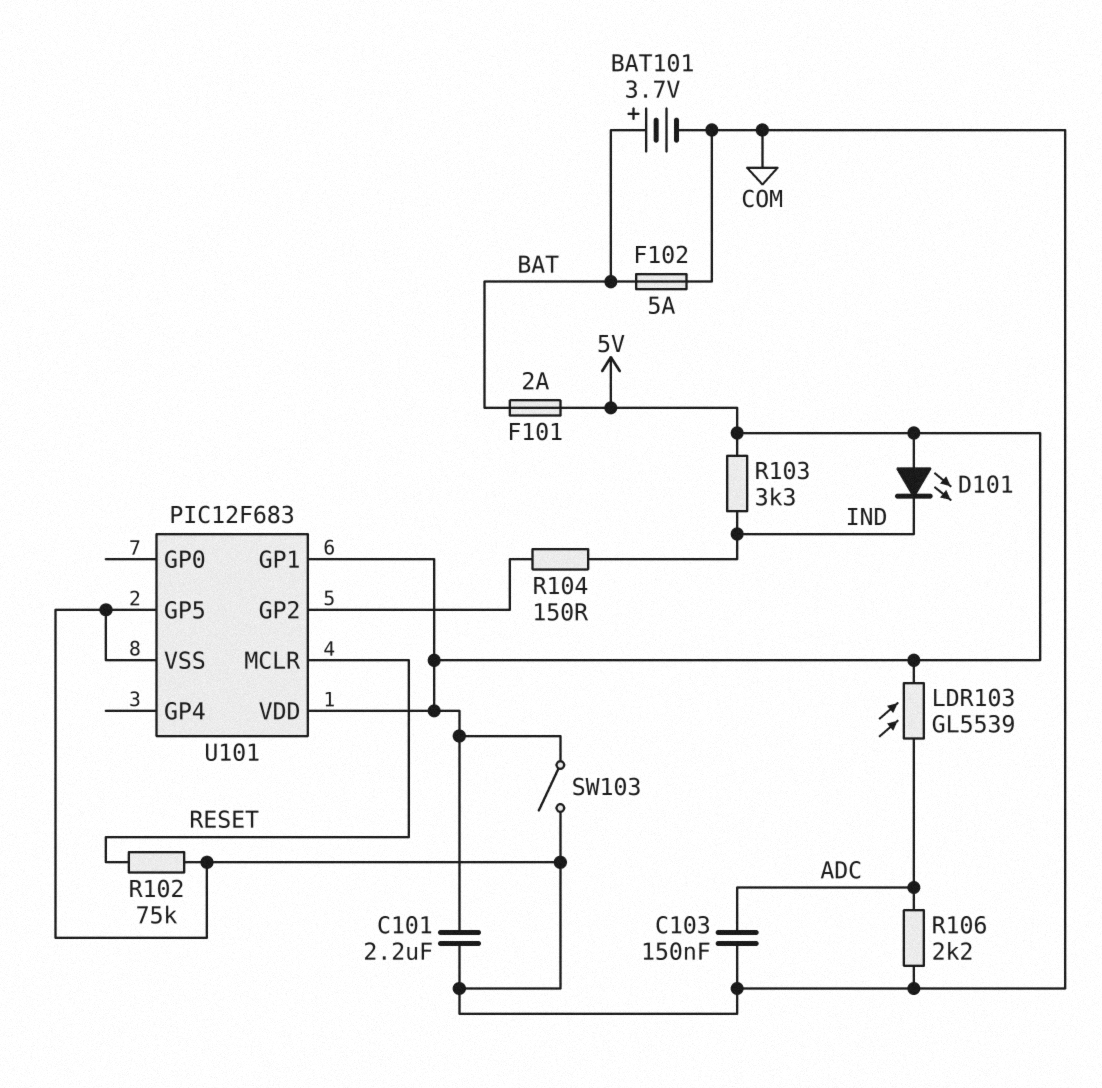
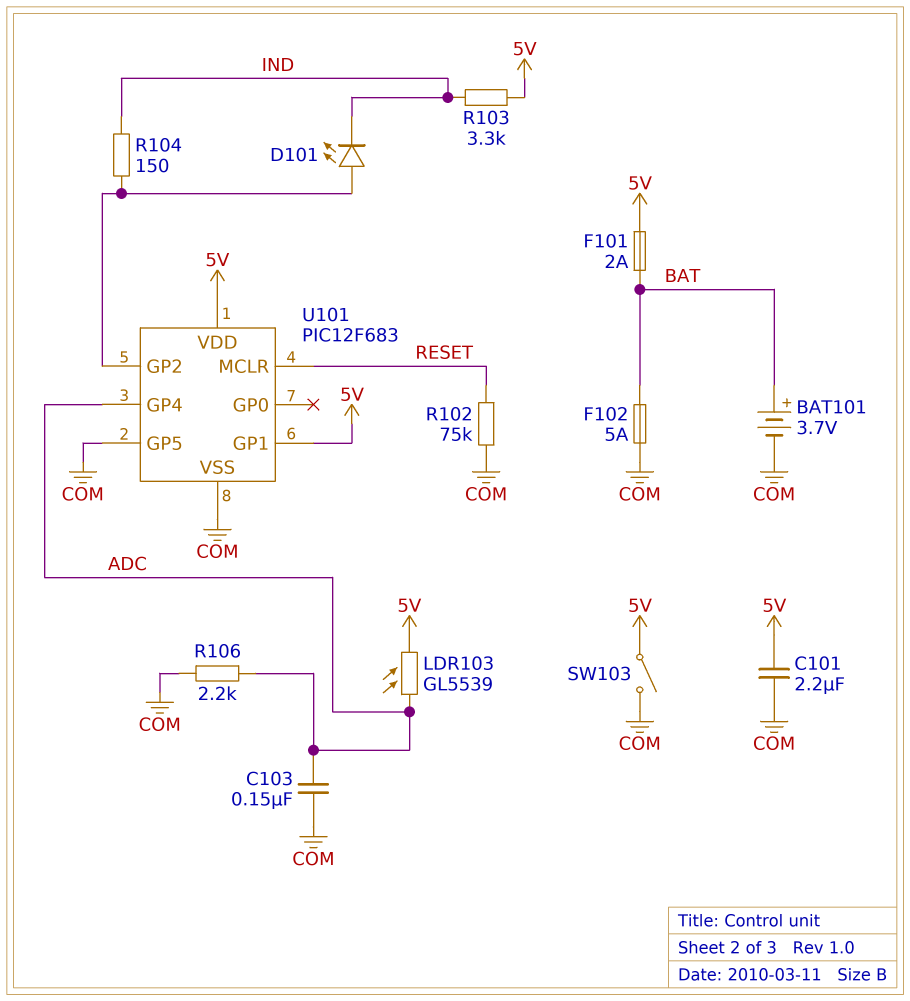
D101: LED (A 5V, K IND) -> LED (A U101/GP2, K IND)
U101 pin GP4: none -> ADC

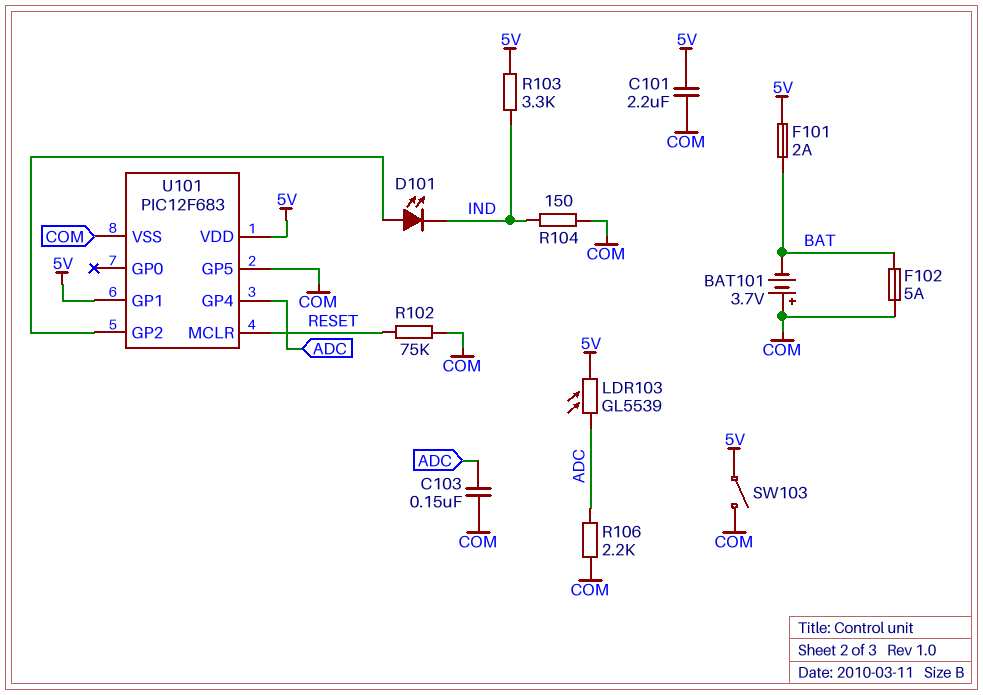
BAT101: 3.7V (plus BAT, minus COM) -> 3.7V (plus COM, minus BAT)
R104: 150 (IND, U101/GP2) -> 150 (COM, IND)

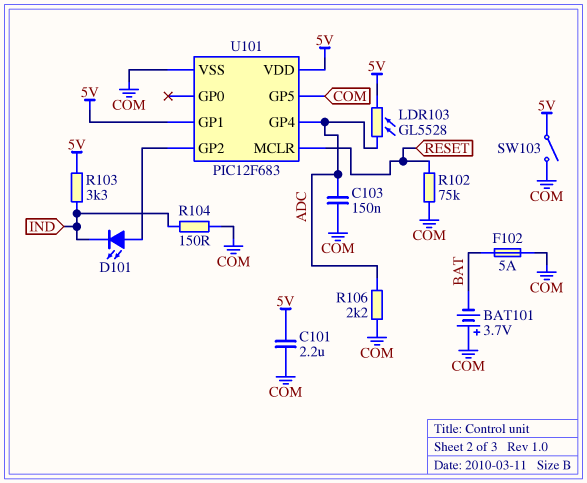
F101: 2A (5V, BAT) -> none
LDR103: GL5539 (5V, ADC) -> GL5528 (5V, ADC)

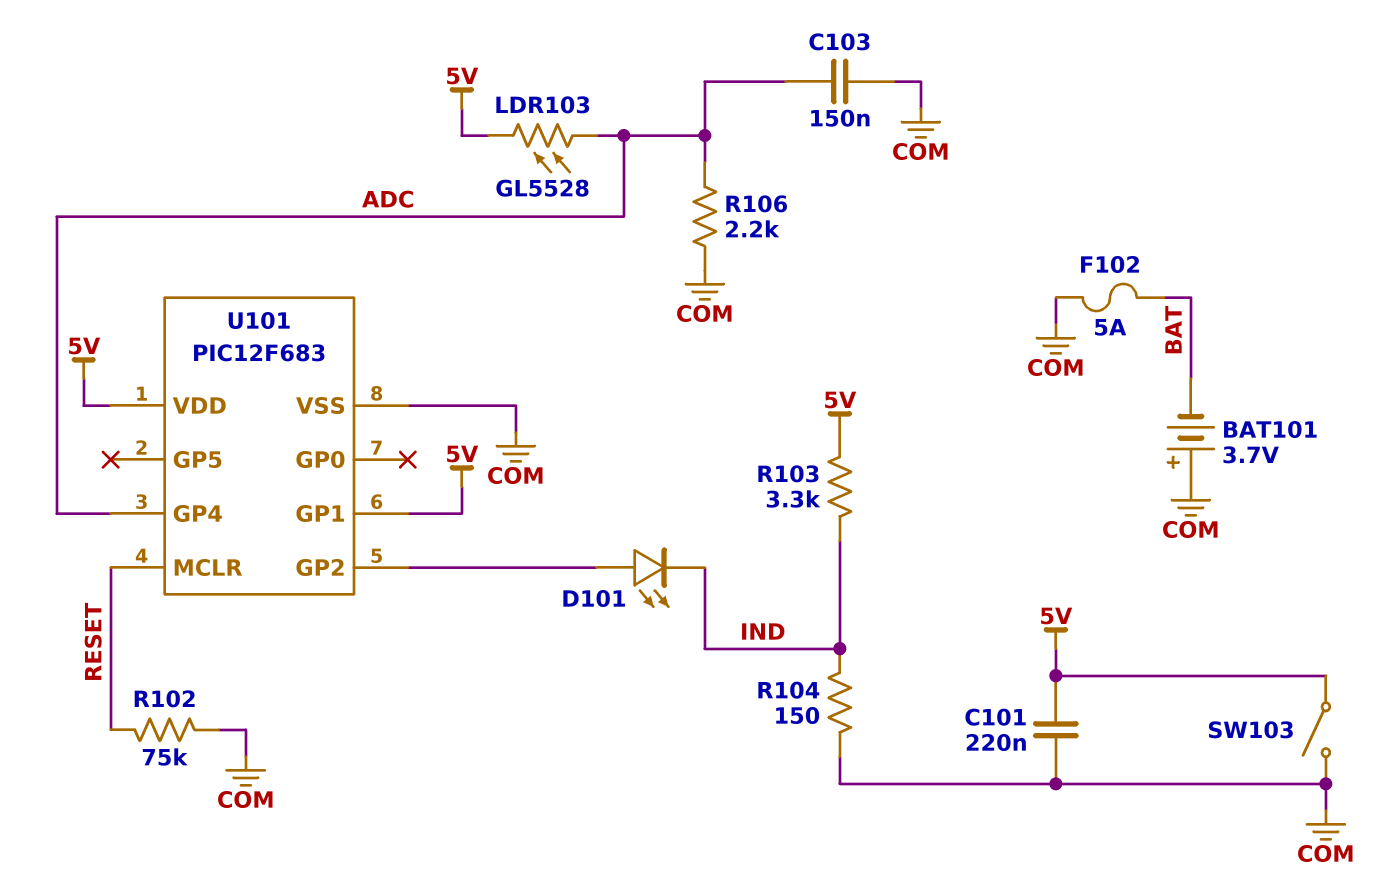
C101: 2.2uF (5V, COM) -> 220nF (5V, COM)
U101 pin GP5: COM -> none

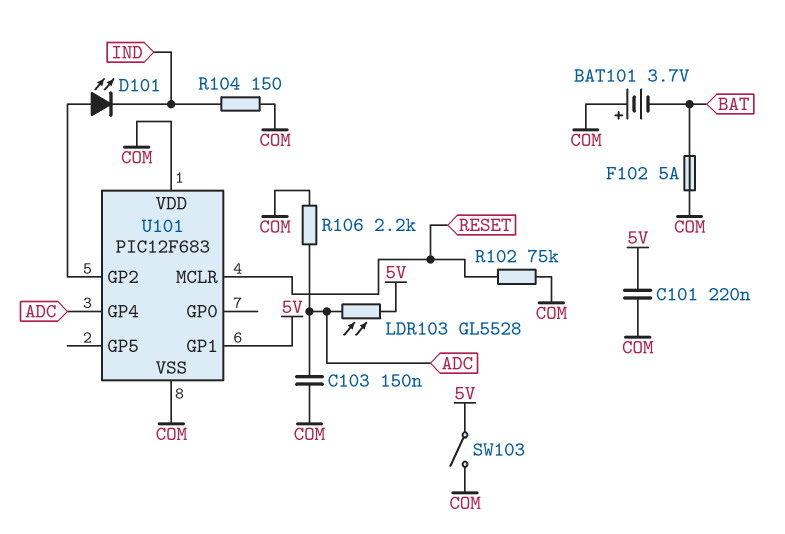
R103: 3.3k (5V, IND) -> none
U101 pin VDD: 5V -> COM

